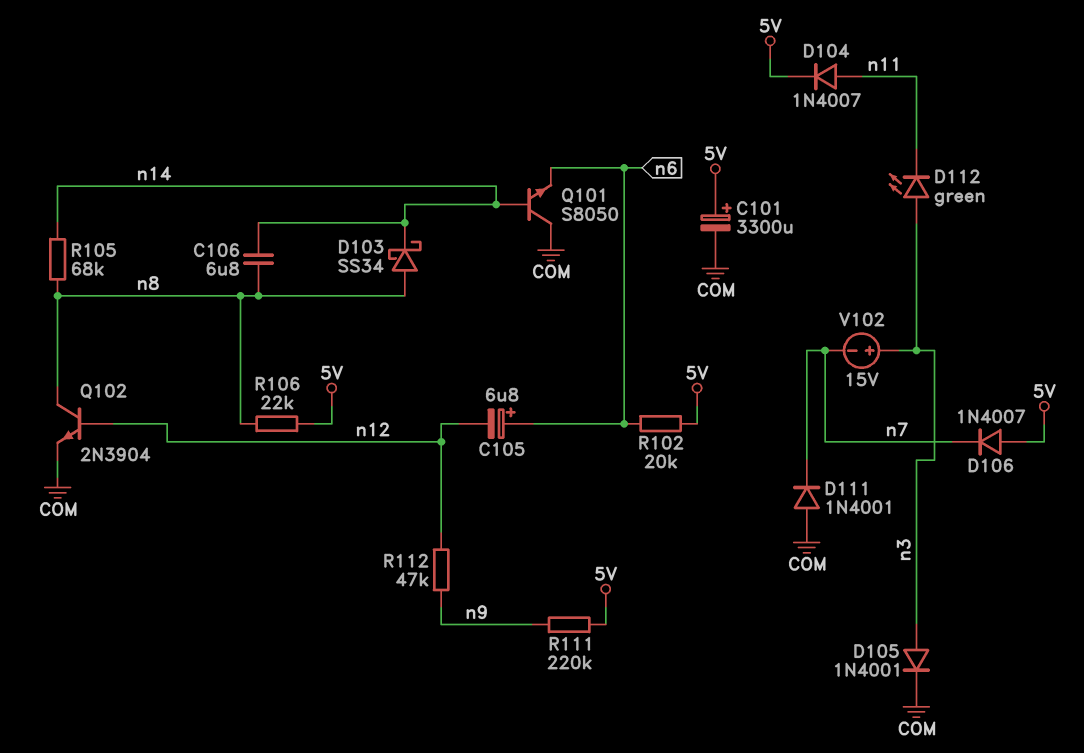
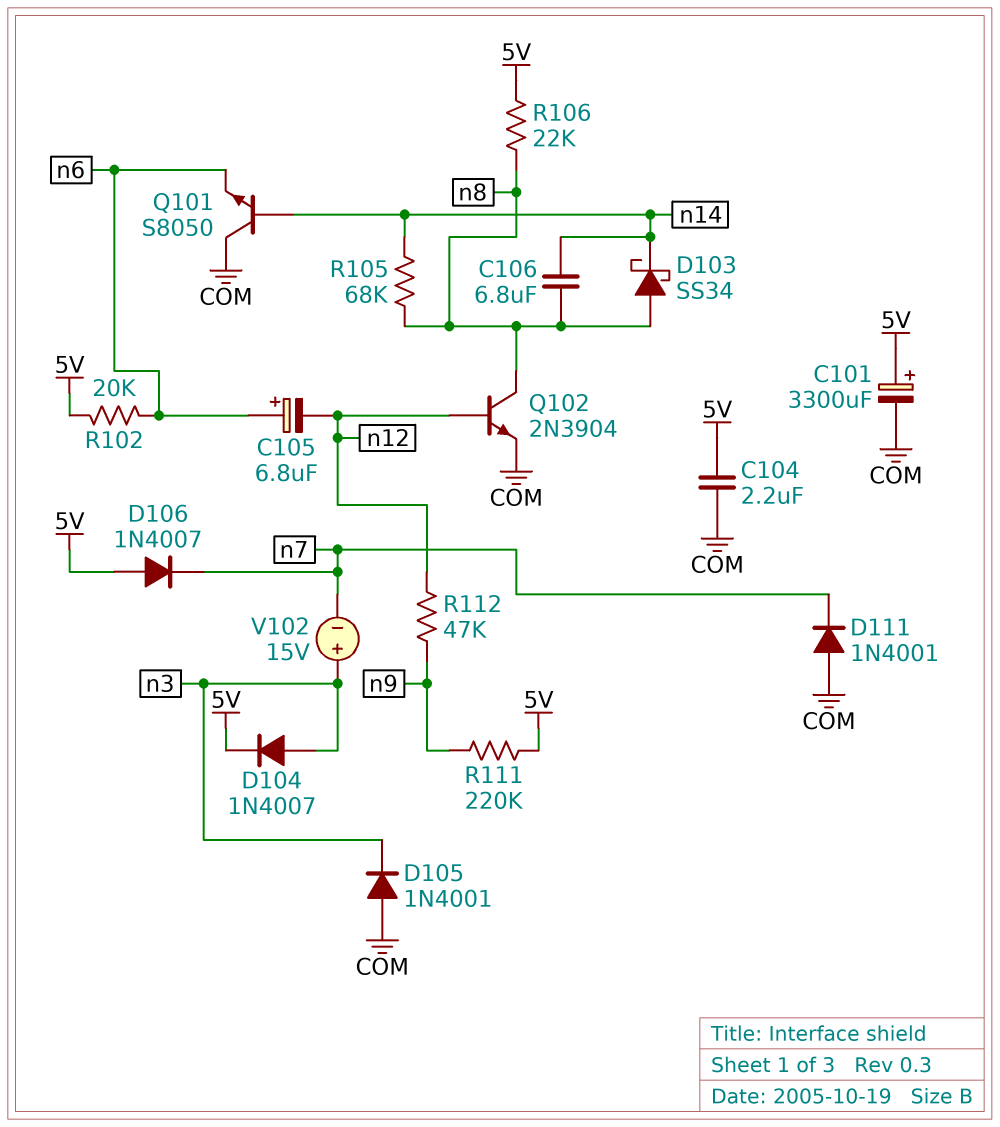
C104: none -> 2.2uF (5V, COM)
D104: diode 1N4007 (A n11, K 5V) -> diode 1N4007 (A n3, K 5V)
D105: diode 1N4001 (A n3, K COM) -> diode 1N4001 (A COM, K n3)
D112: LED green (A n3, K n11) -> none

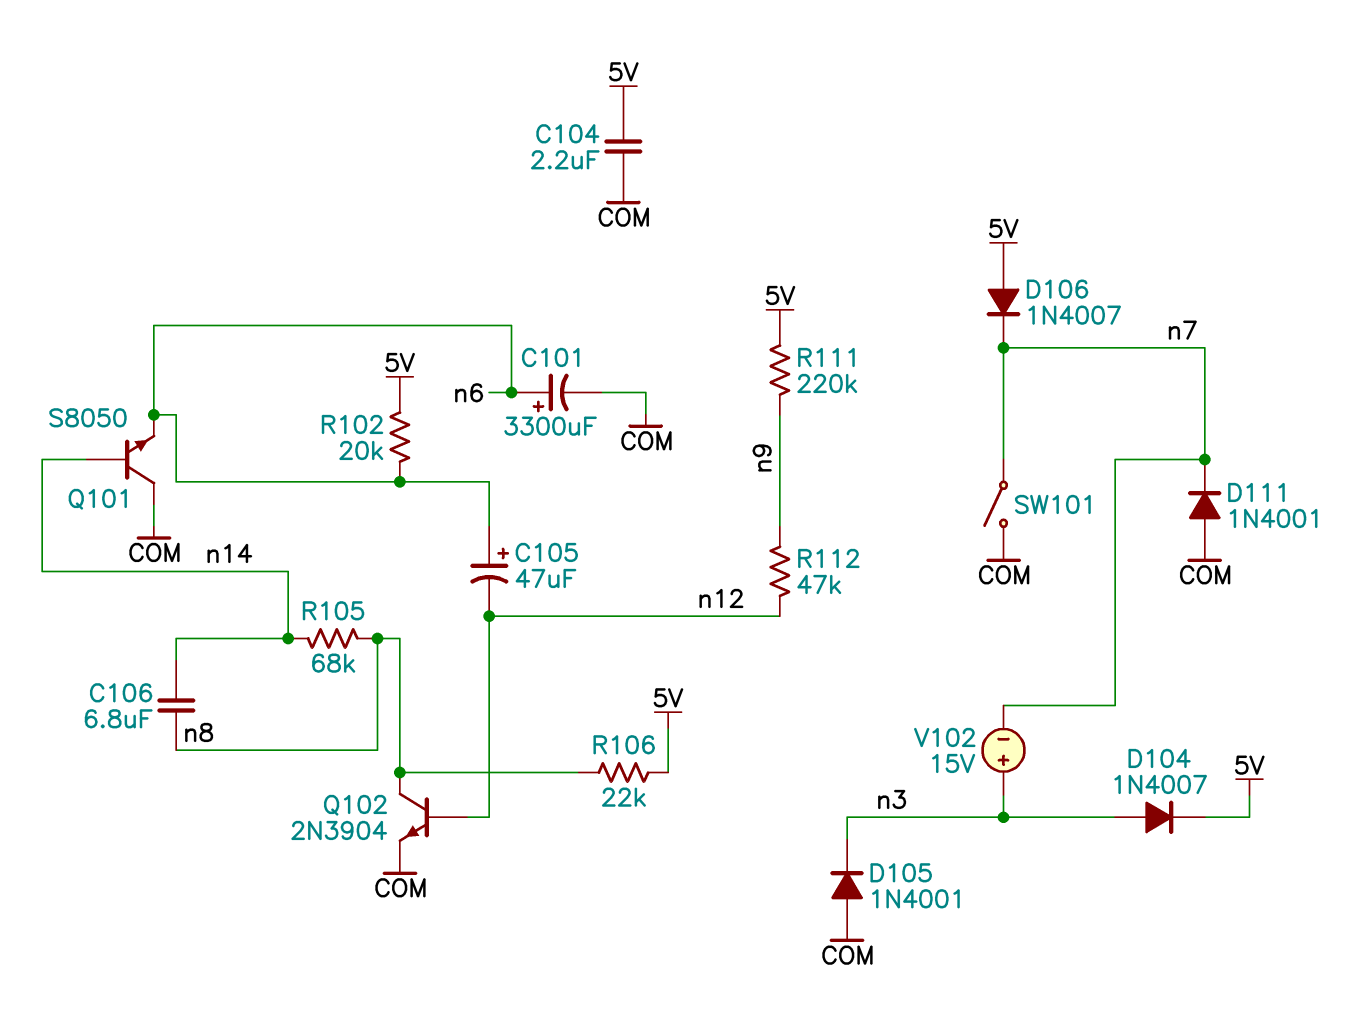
C101: 3300uF (plus 5V, minus COM) -> 3300uF (plus n6, minus COM)
C105: 6.8uF (plus n6, minus n12) -> 47uF (plus n6, minus n12)
D103: schottky SS34 (A n8, K n14) -> none
SW101: none -> switch (COM, n7)

